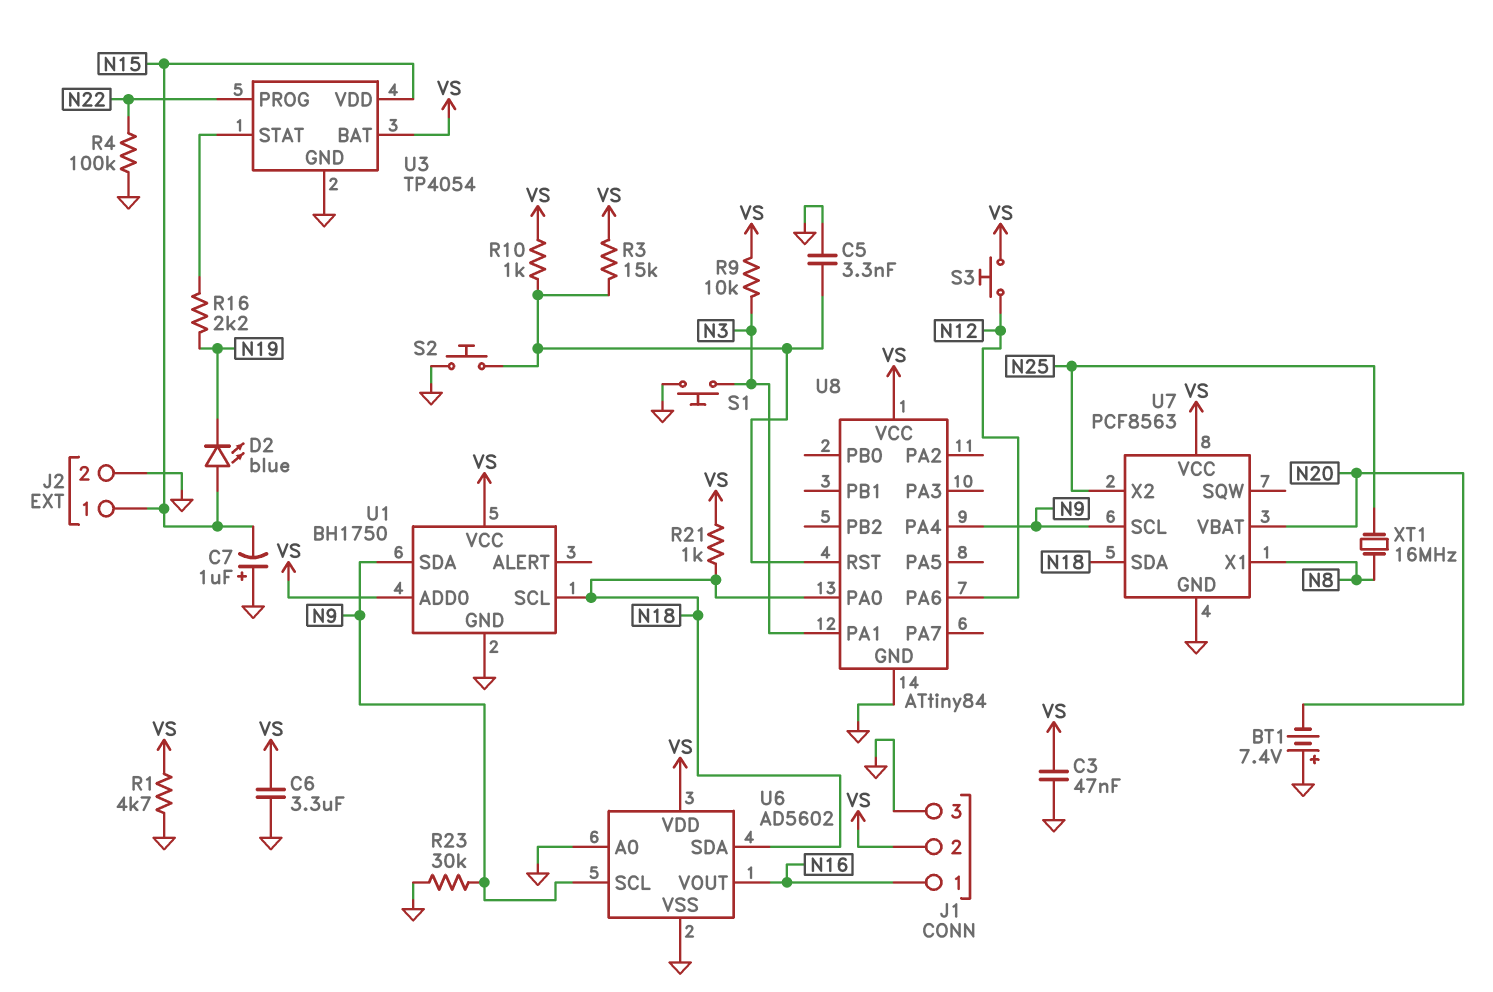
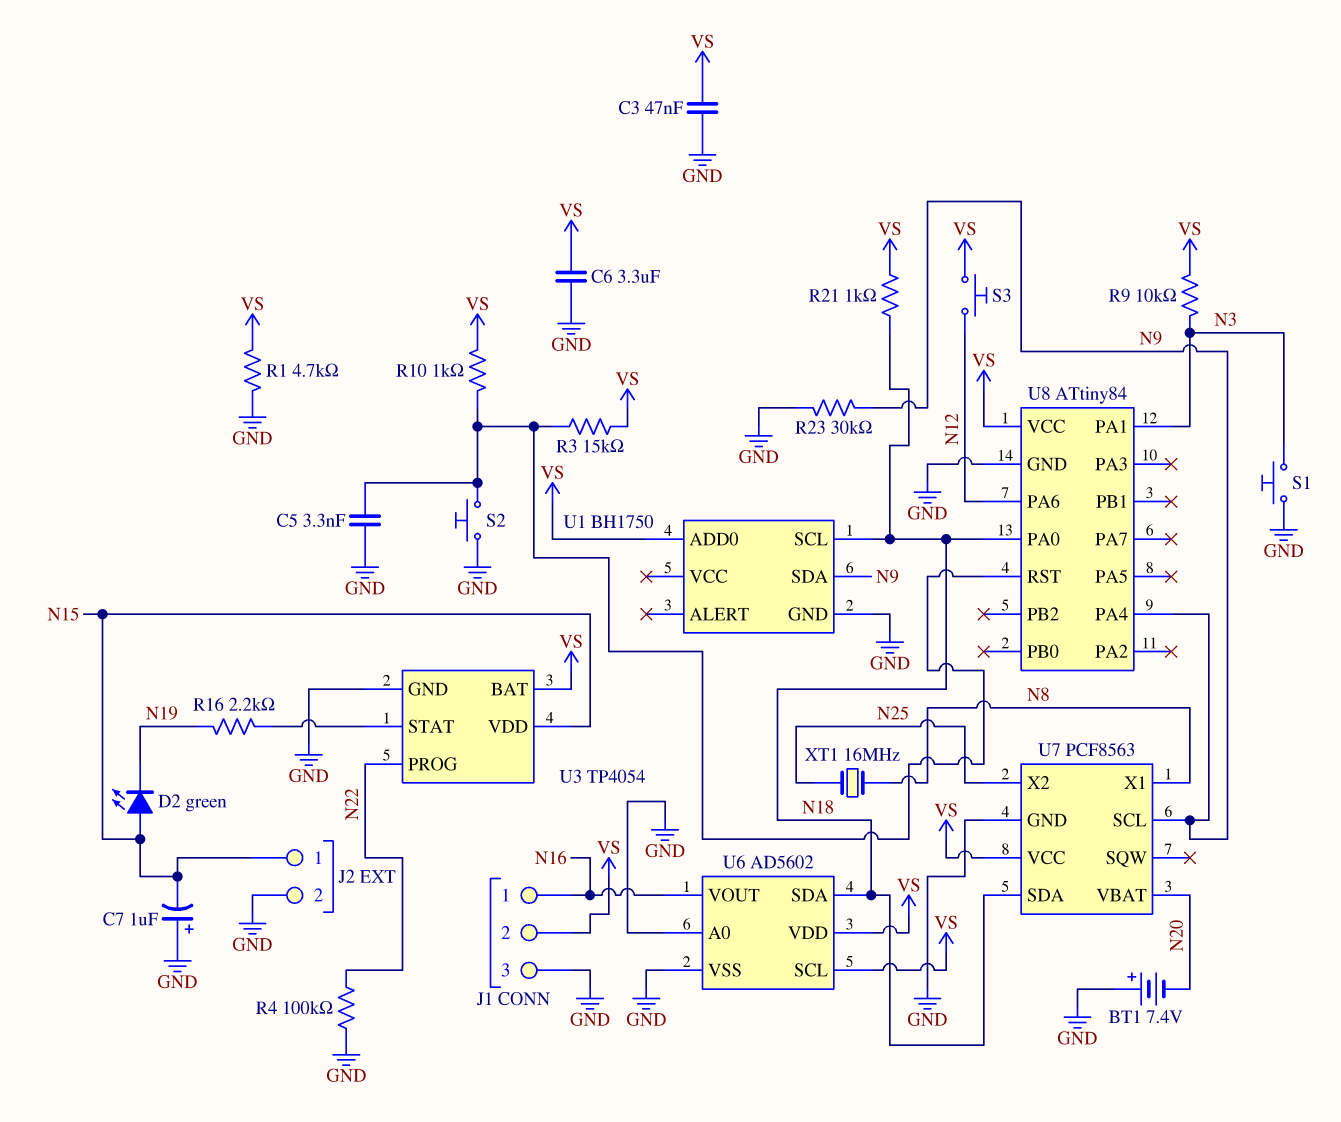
D2: LED blue (A N15, K N19) -> LED green (A N15, K N19)
U1 pin VCC: VS -> none
U6 pin SCL: N9 -> VS

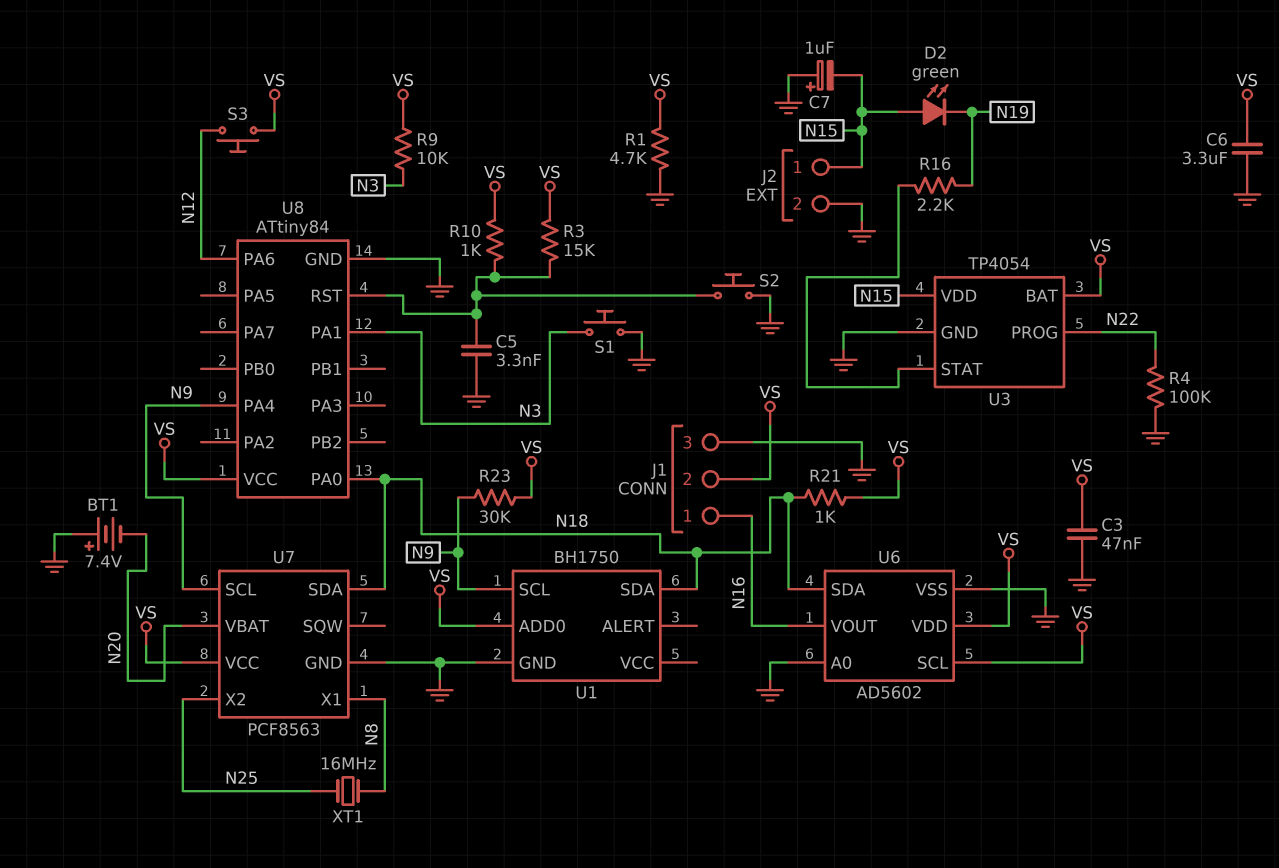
R23: 30k (GND, N9) -> 30k (N9, VS)
U1 pin SCL: N18 -> N9
U1 pin SDA: N9 -> N18

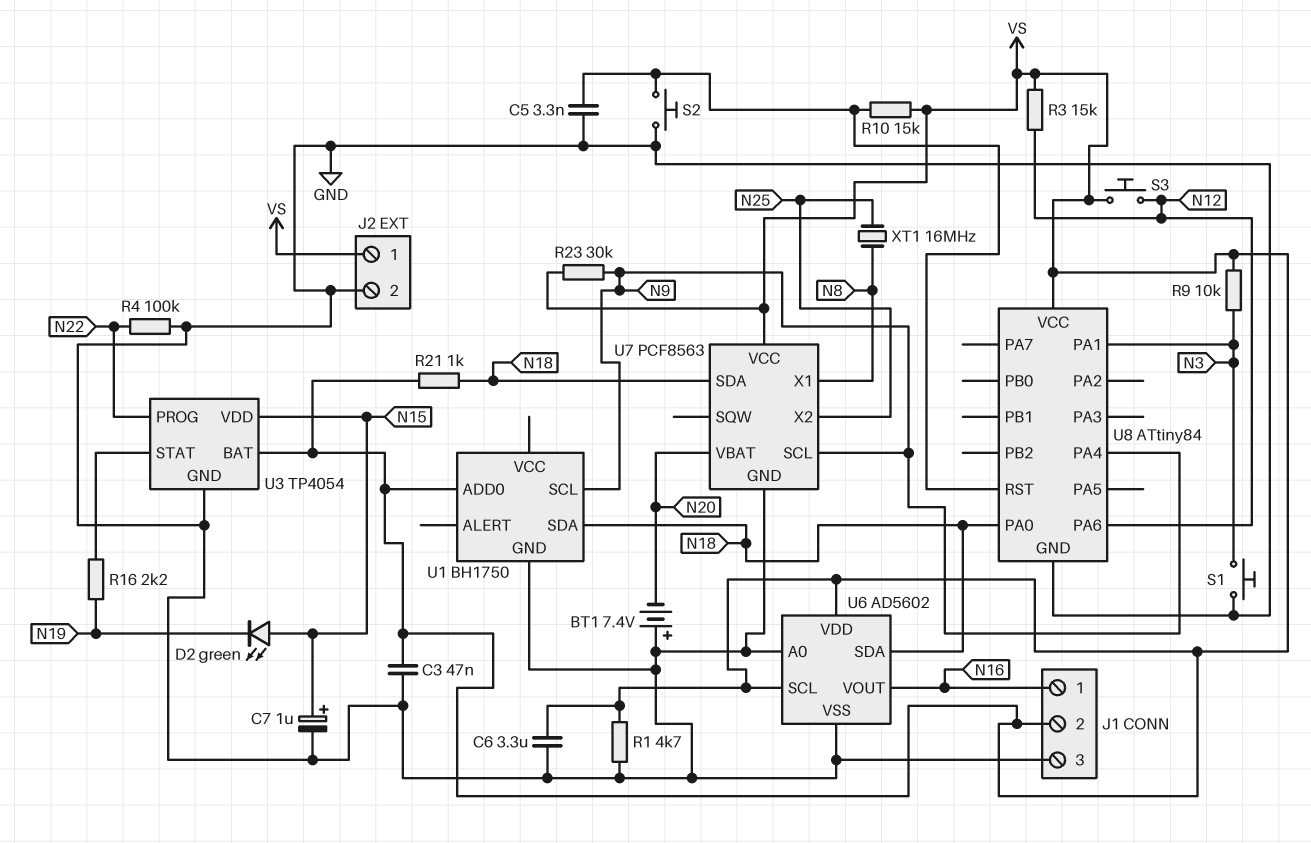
C7: 1uF (plus GND, minus N15) -> 1uF (plus N15, minus GND)
J2 pin 1: N15 -> VS
R3: 15k (U8/RST, VS) -> 15k (N12, VS)
R10: 1k (U8/RST, VS) -> 15k (U8/RST, VS)

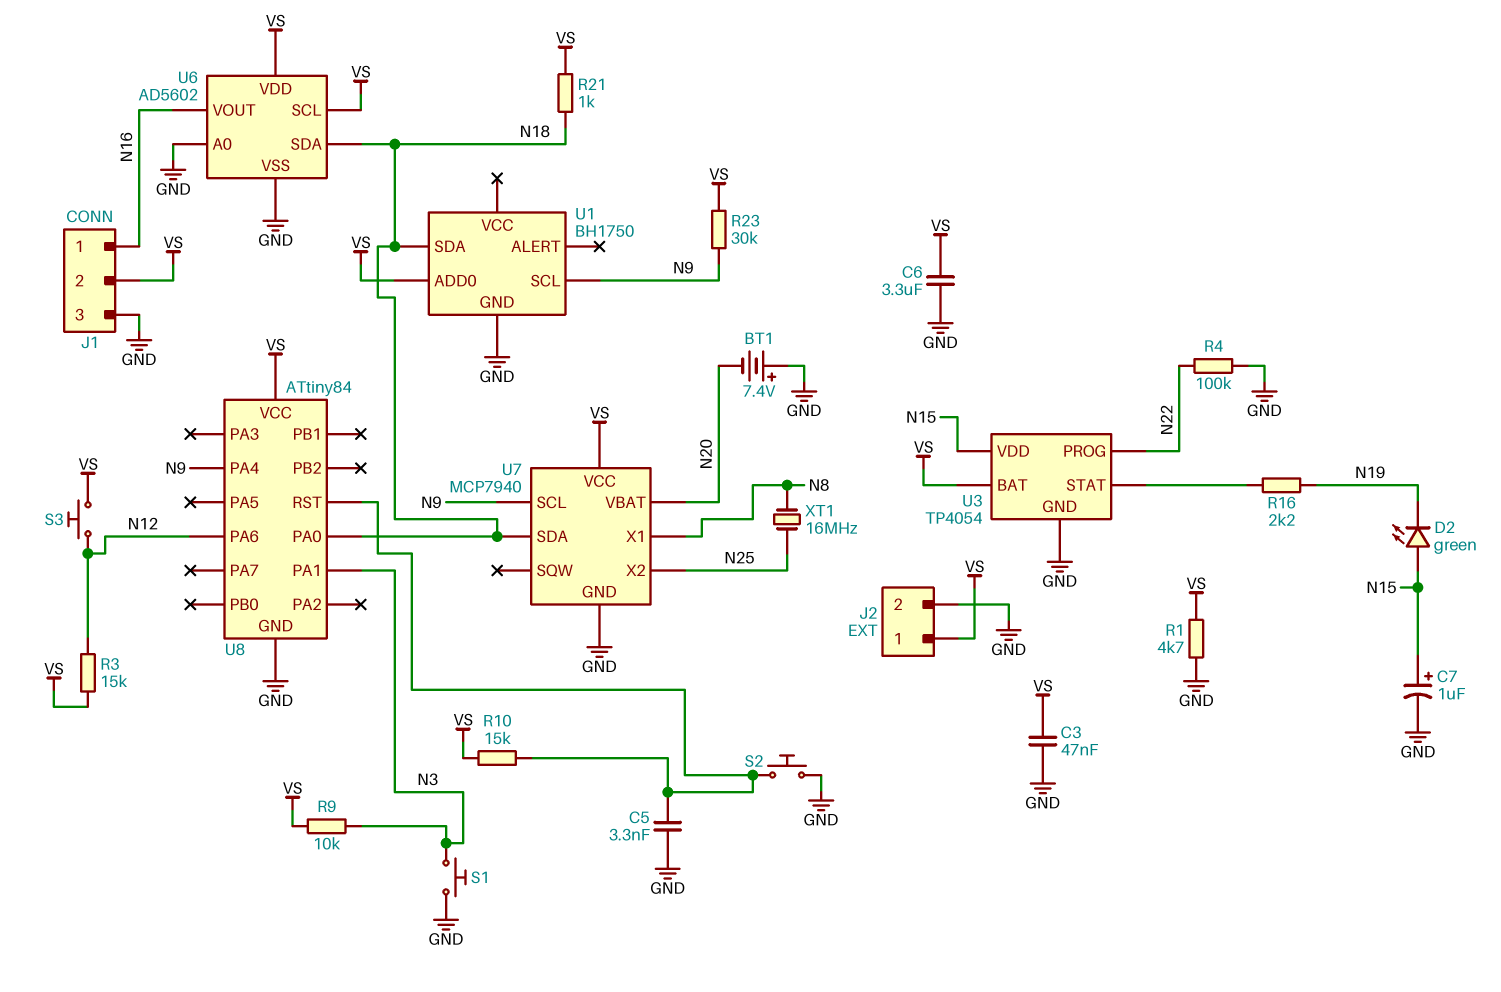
U7: PCF8563 -> MCP7940

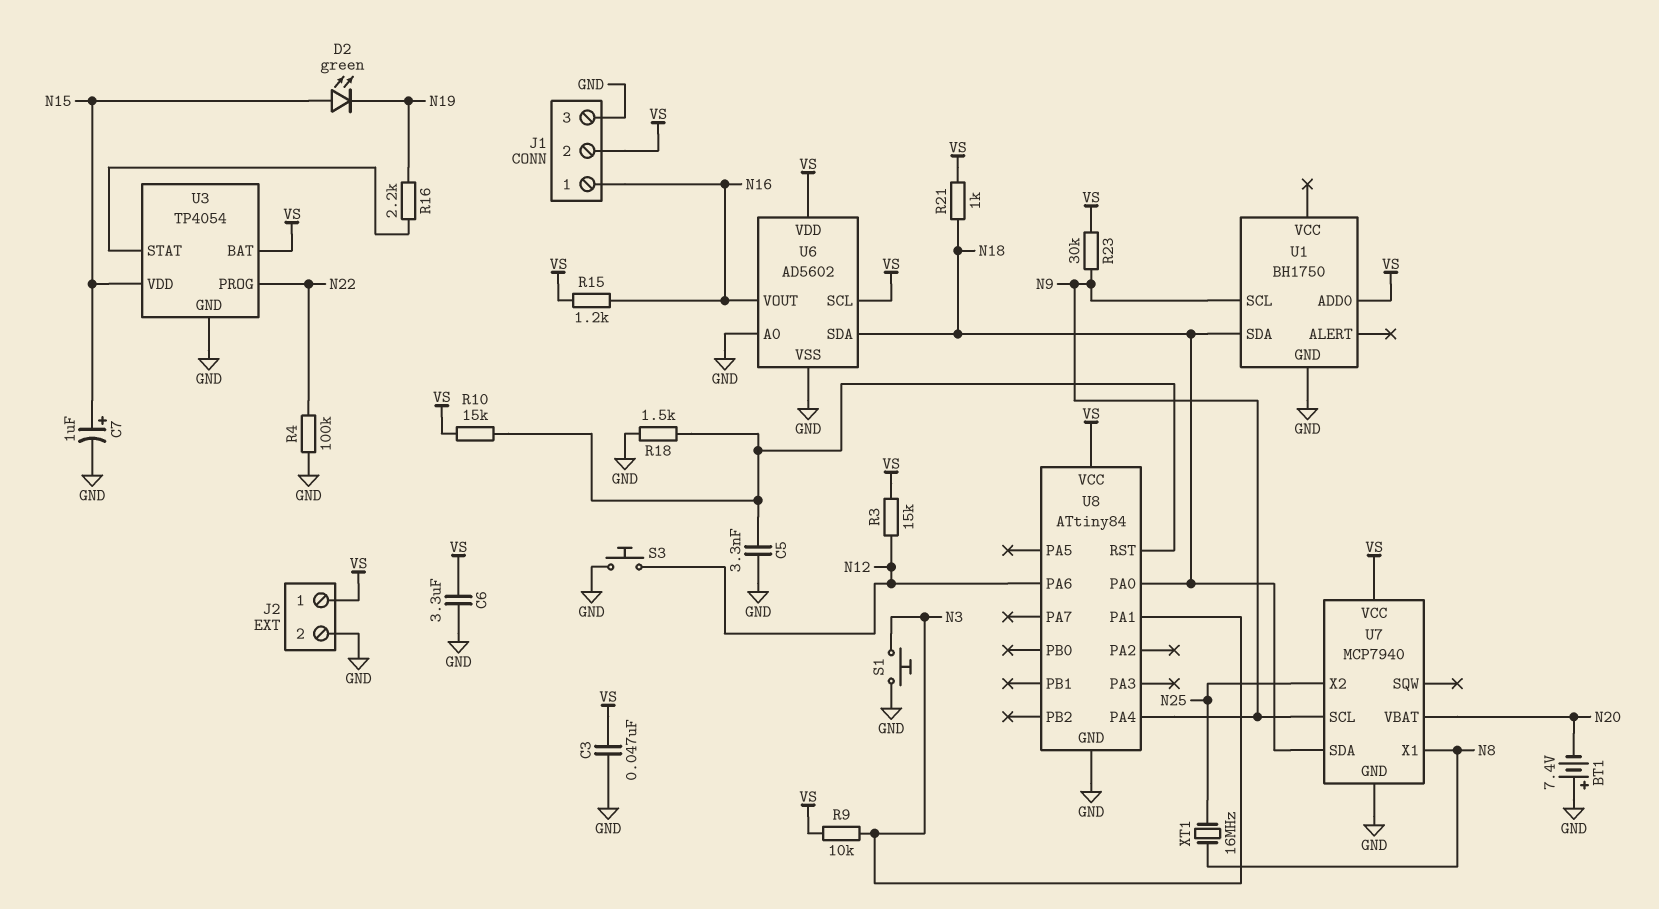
R1: 4.7k (GND, VS) -> none
R15: none -> 1.2k (N16, VS)
R18: none -> 1.5k (GND, U8/RST)
S2: button (GND, U8/RST) -> none
S3: button (N12, VS) -> button (GND, N12)

